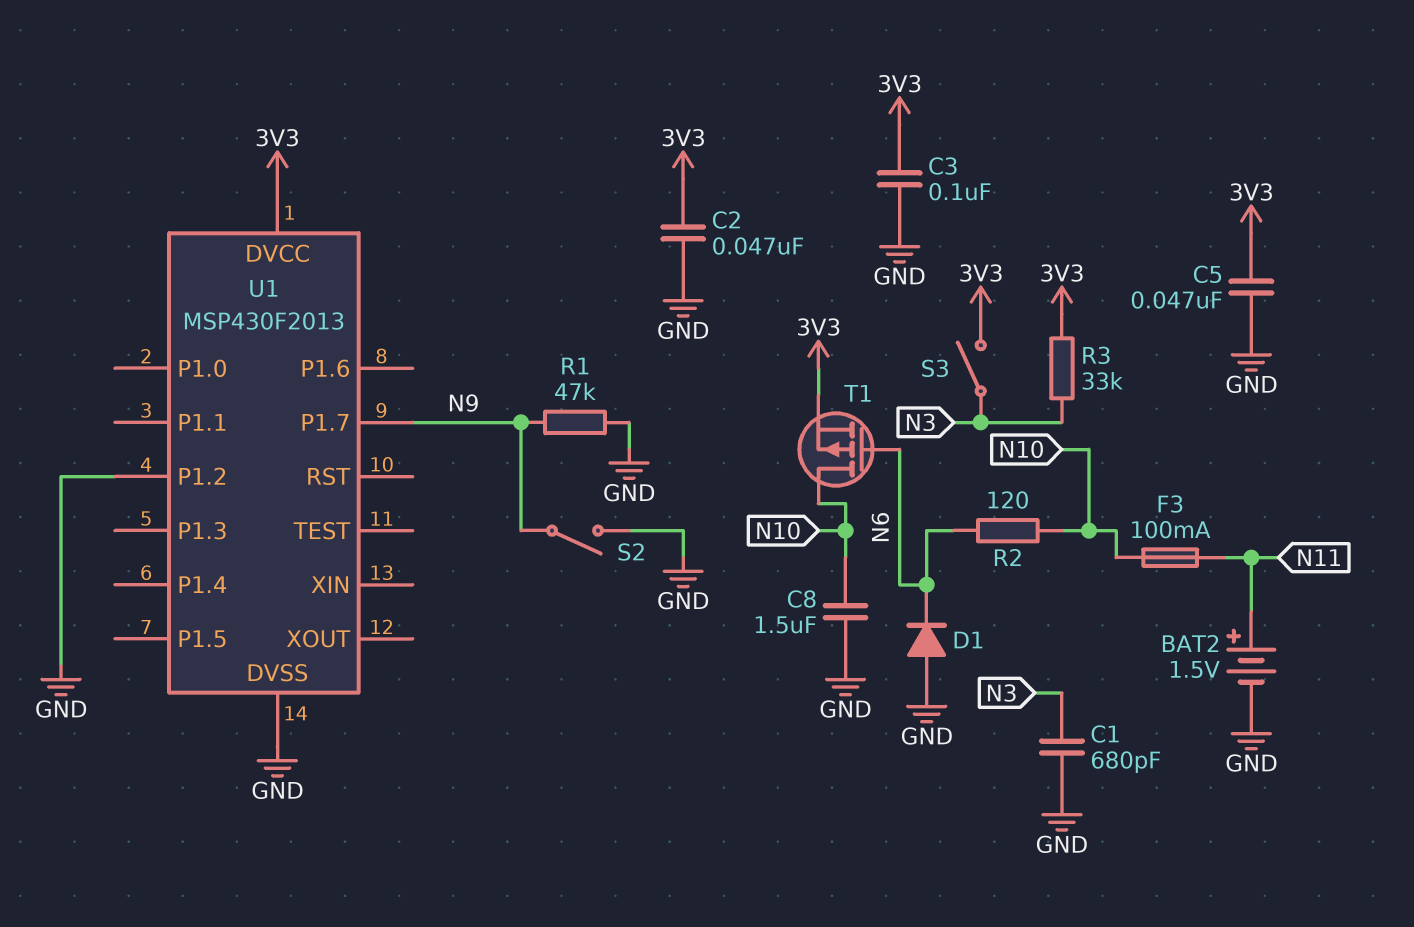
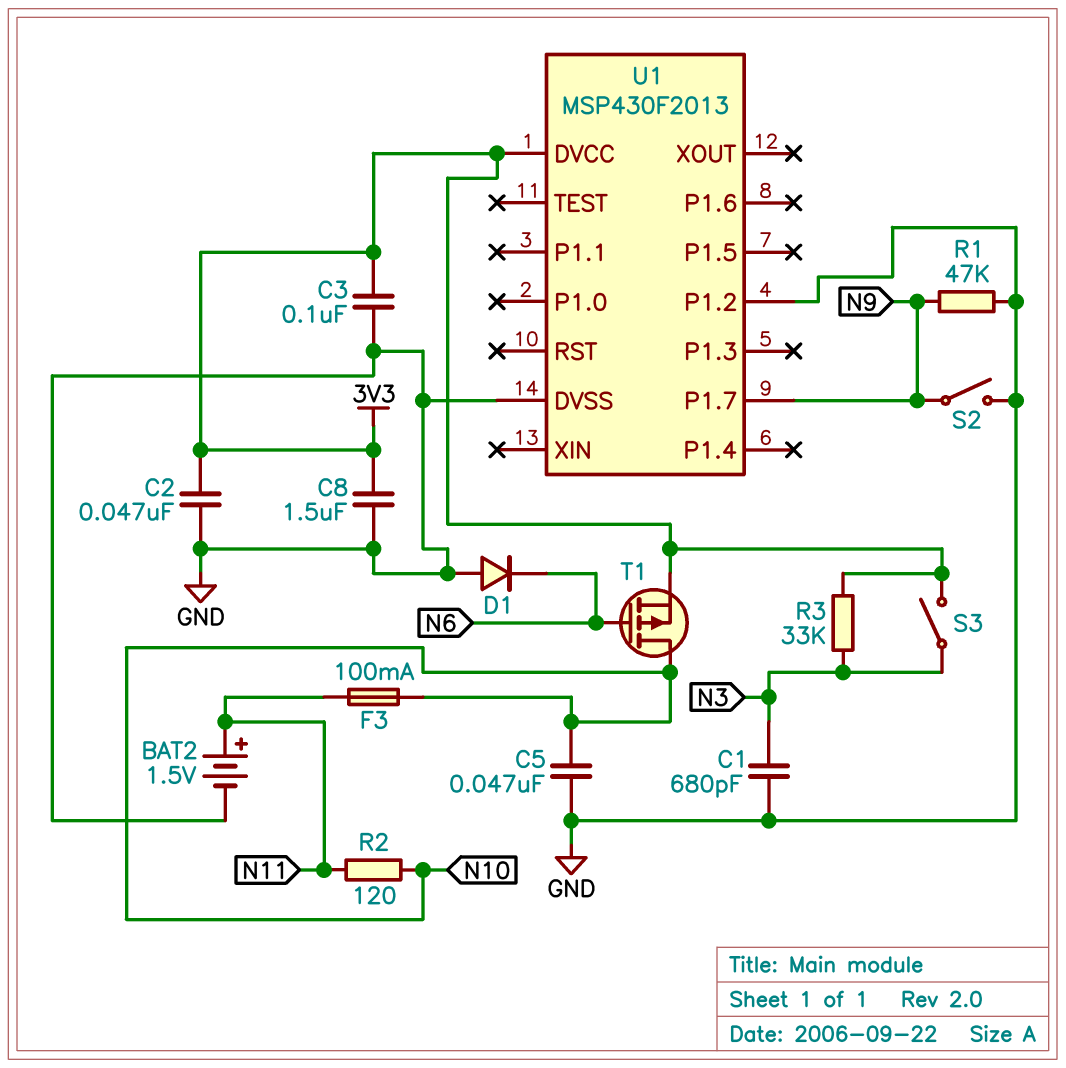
C5: 47nF (3V3, GND) -> 47nF (GND, N10)
C8: 1.5uF (GND, N10) -> 1.5uF (3V3, GND)
R2: 120 (N6, N10) -> 120 (N10, N11)

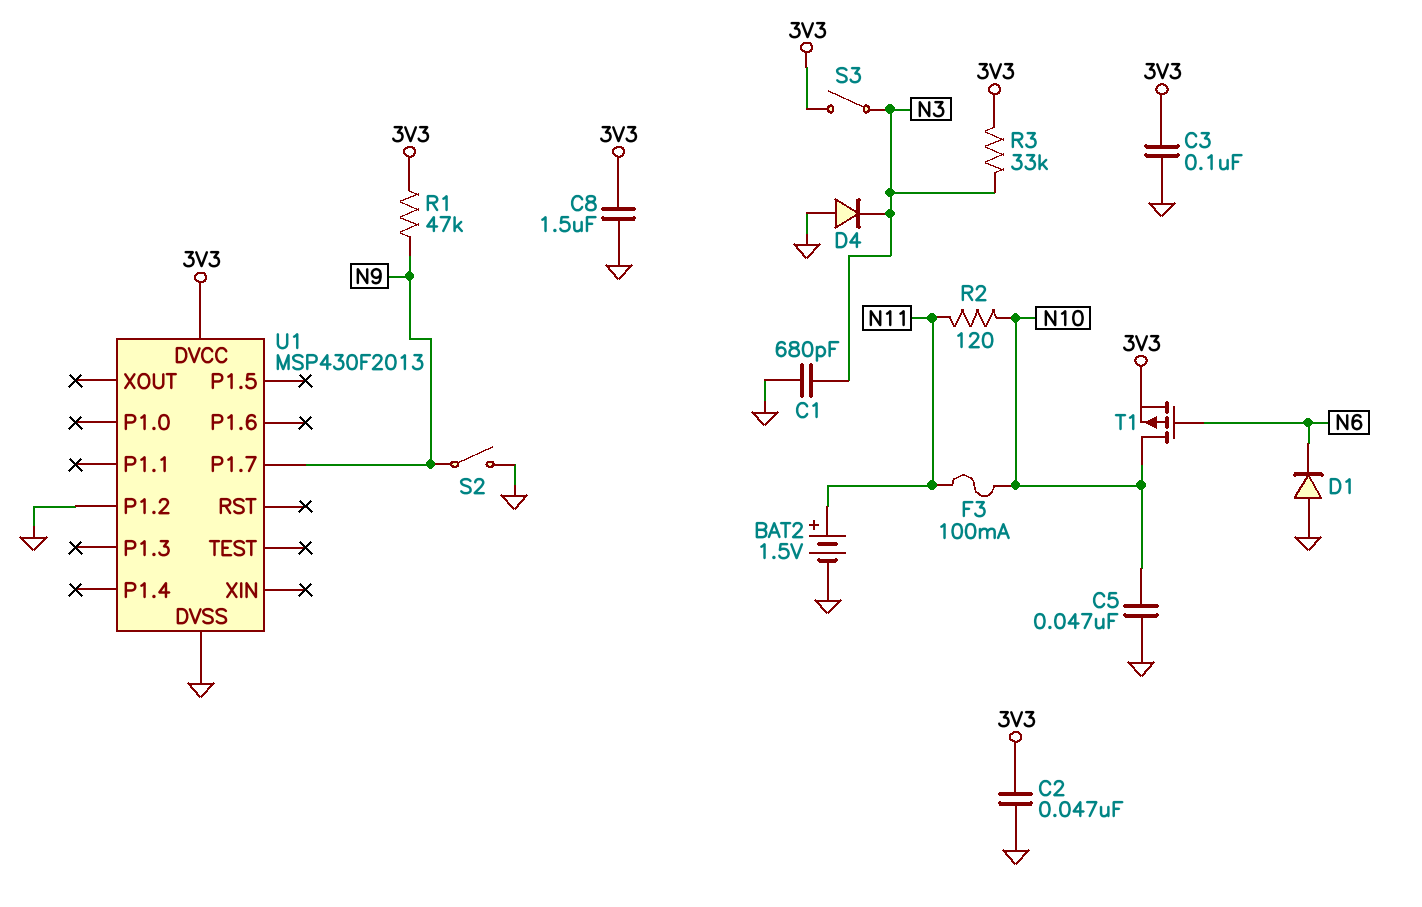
D4: none -> diode (A GND, K N3)
R1: 47k (GND, N9) -> 47k (3V3, N9)

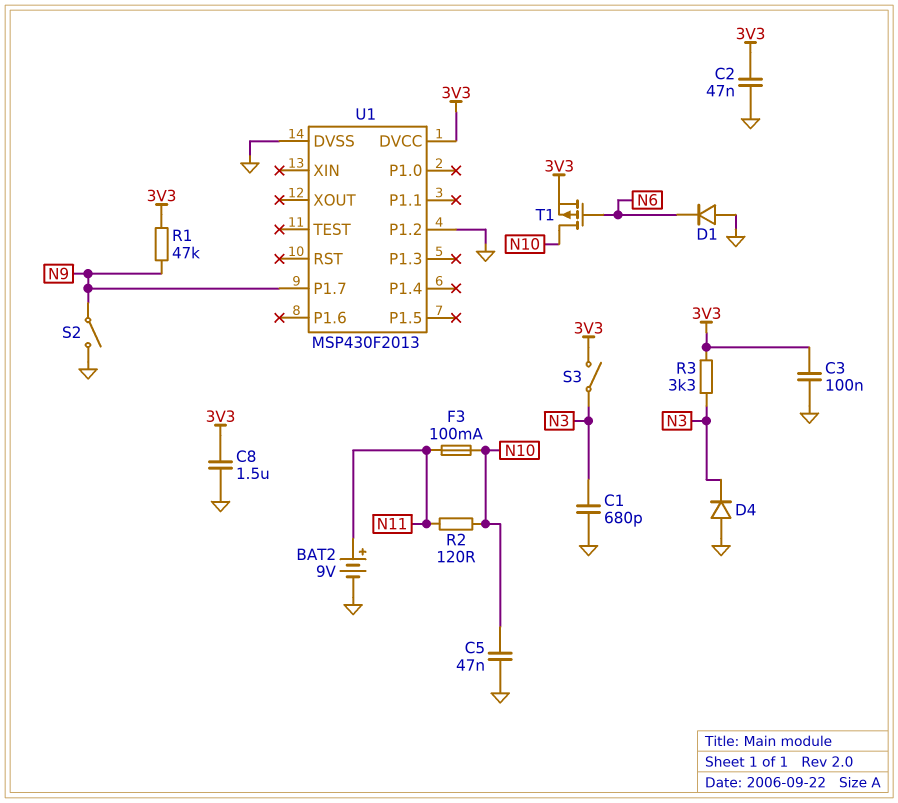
BAT2: 1.5V (plus N11, minus GND) -> 9V (plus N11, minus GND)
R3: 33k (3V3, N3) -> 3.3k (3V3, N3)

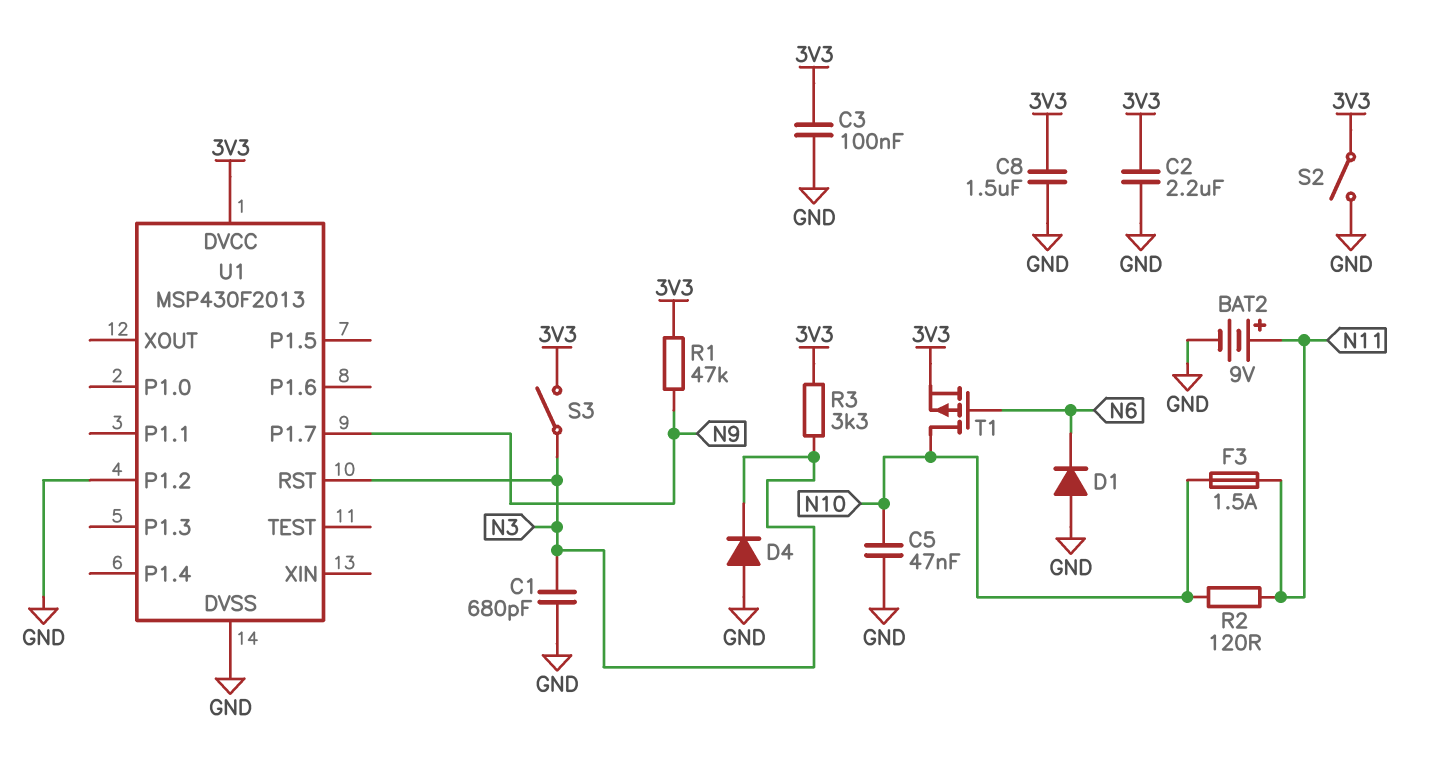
C2: 47nF (3V3, GND) -> 2.2uF (3V3, GND)
F3: 100mA (N10, N11) -> 1.5A (N10, N11)
S2: switch (GND, N9) -> switch (3V3, GND)
U1 pin RST: none -> N3

